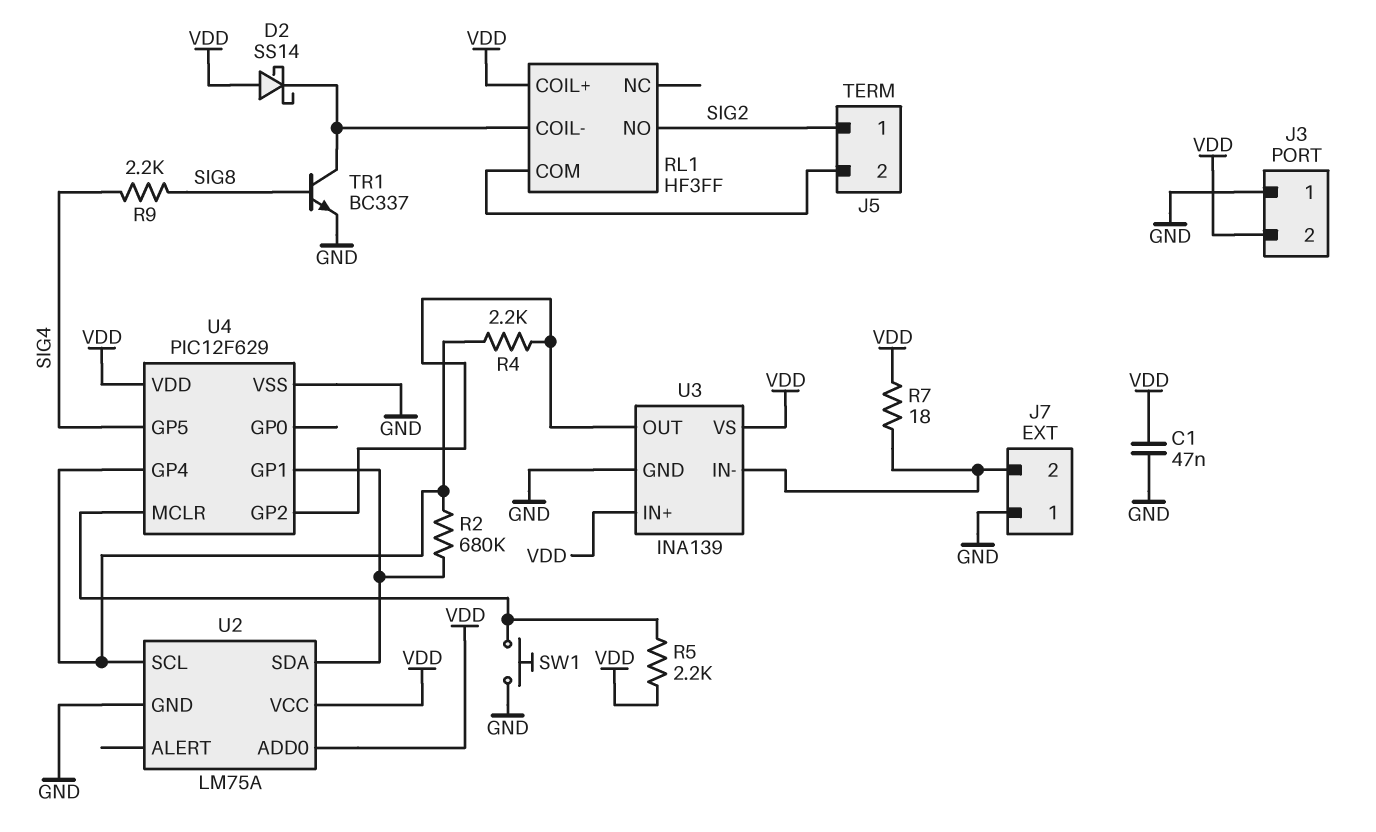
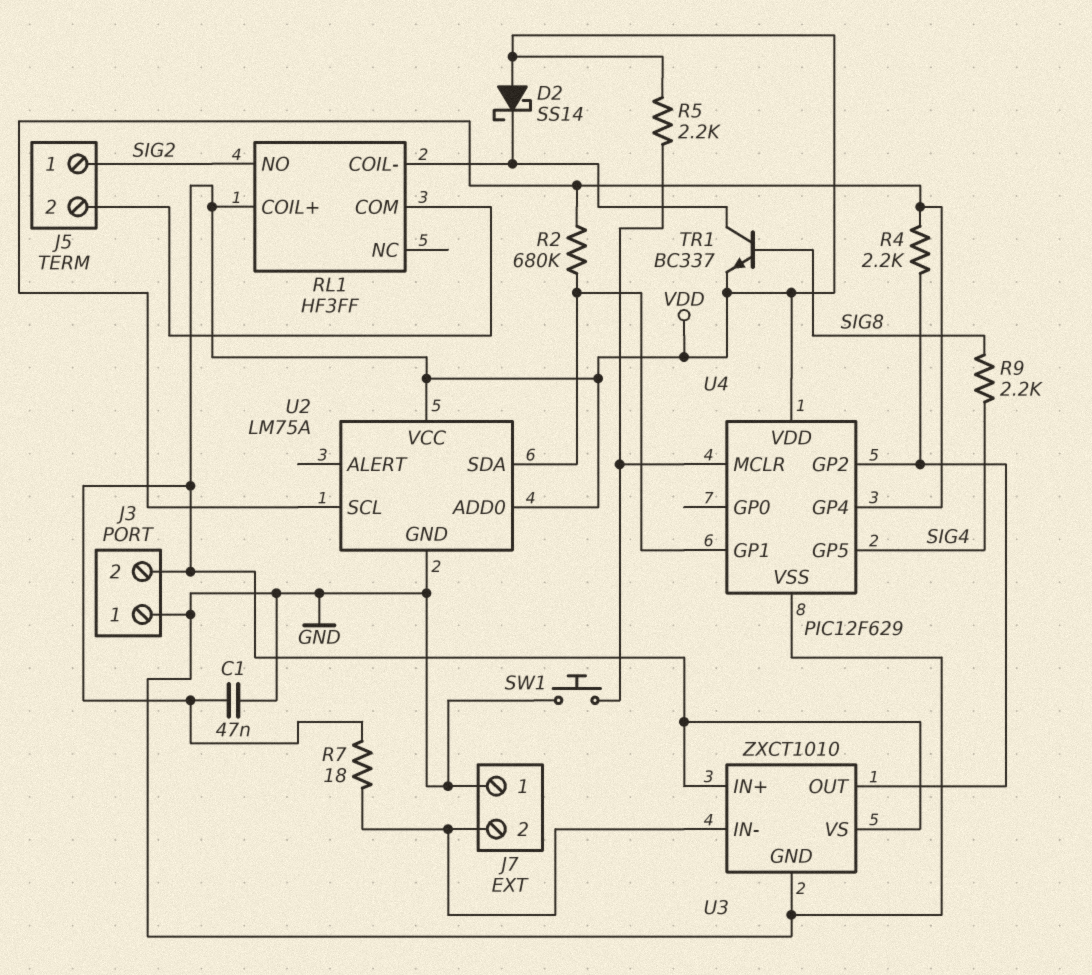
TR1: NPN BC337 (B SIG8, C RL1/COIL-, E GND) -> NPN BC337 (B SIG8, C RL1/COIL-, E VDD)
U3: INA139 -> ZXCT1010

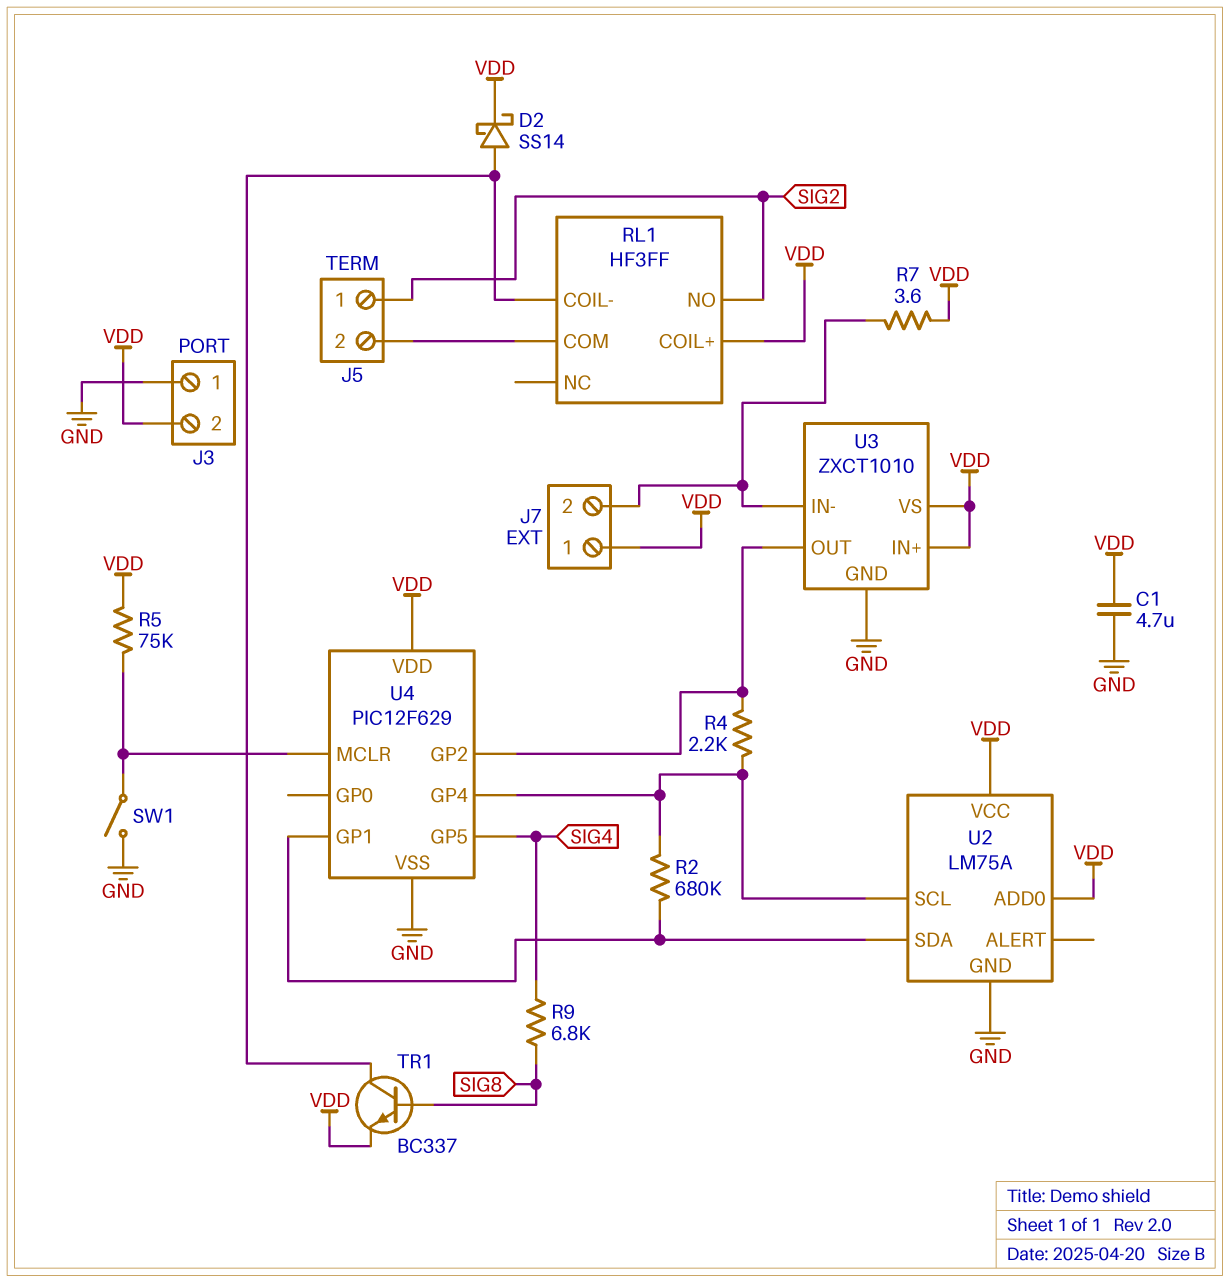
C1: 47nF (GND, VDD) -> 4.7uF (GND, VDD)
D2: schottky SS14 (A VDD, K RL1/COIL-) -> schottky SS14 (A RL1/COIL-, K VDD)
J7 pin 1: GND -> VDD
R5: 2.2k (U4/MCLR, VDD) -> 75k (U4/MCLR, VDD)
R7: 18 (J7/2, VDD) -> 3.6 (J7/2, VDD)
R9: 2.2k (SIG4, SIG8) -> 6.8k (SIG4, SIG8)
SW1: button (GND, U4/MCLR) -> switch (GND, U4/MCLR)

